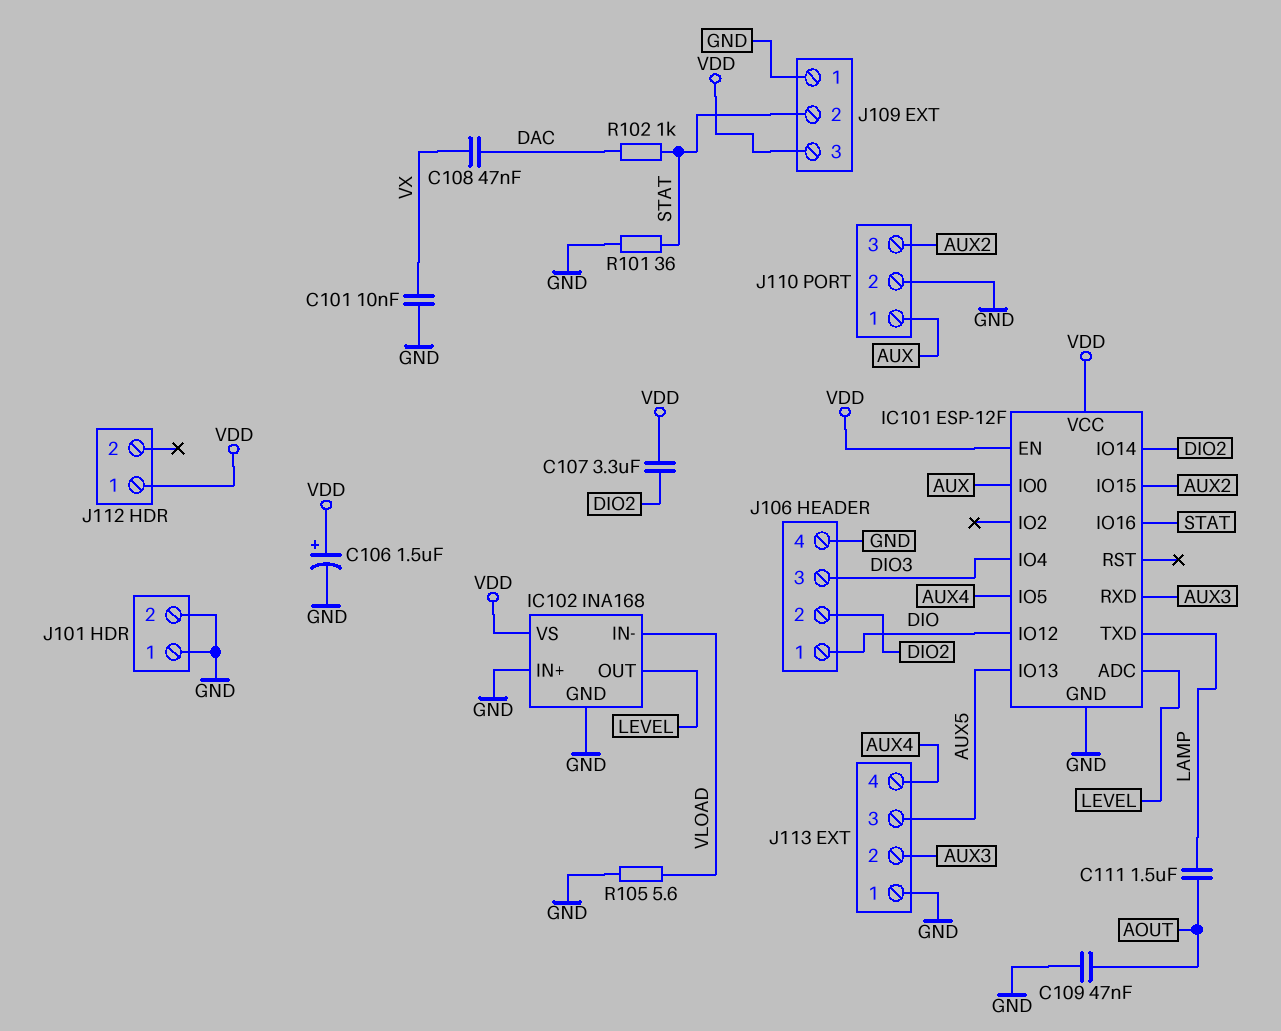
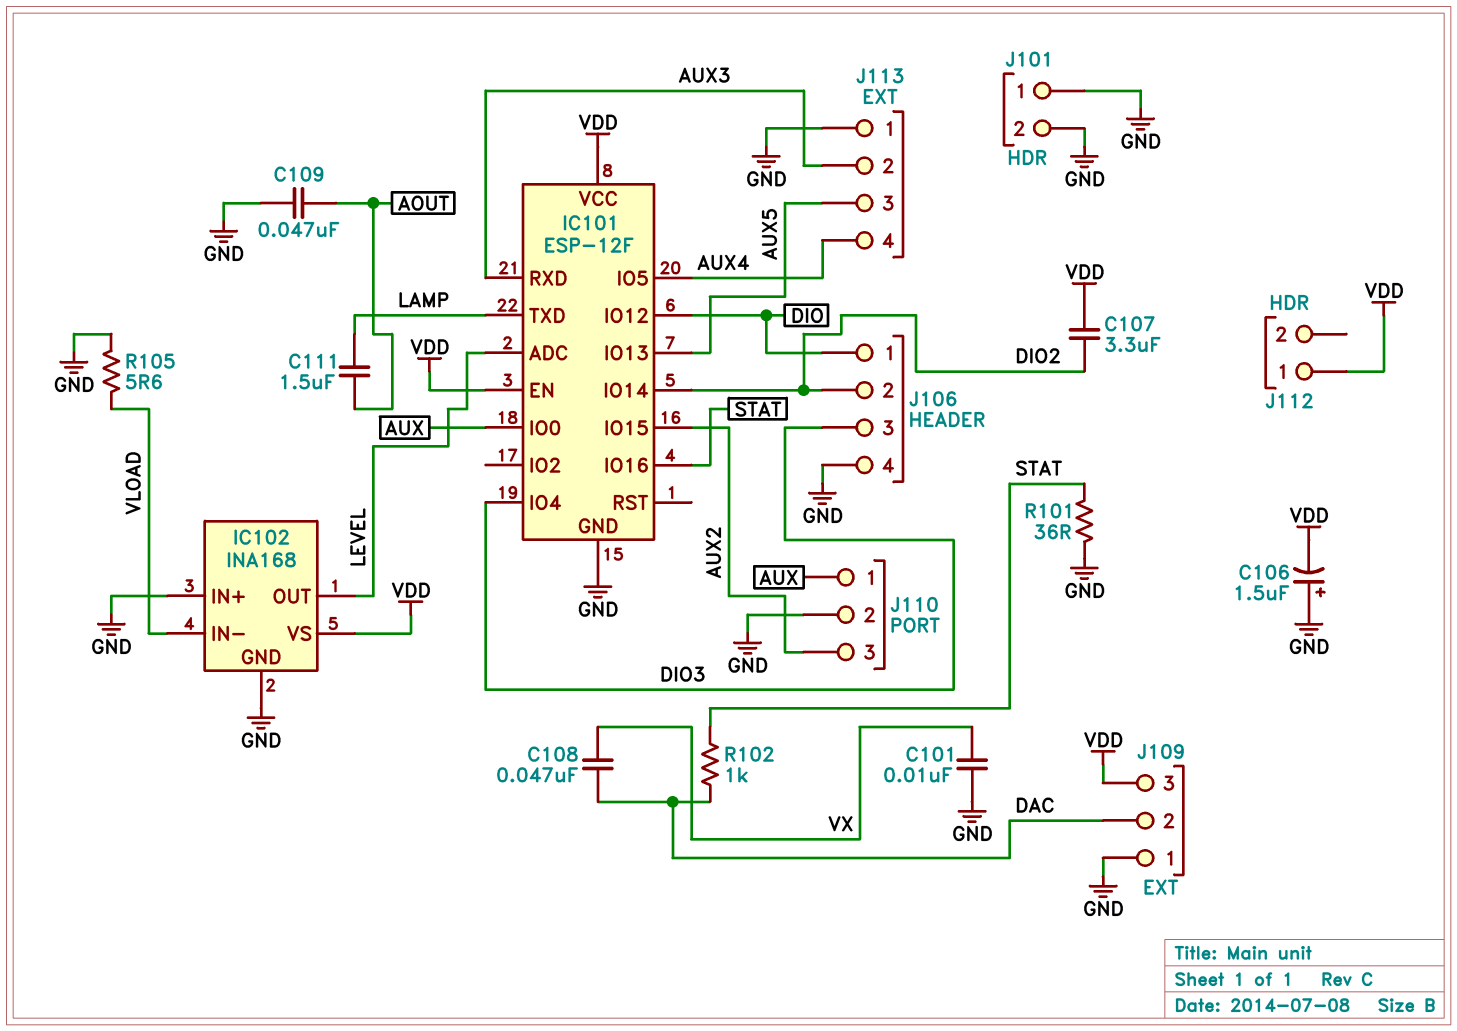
C106: 1.5uF (plus VDD, minus GND) -> 1.5uF (plus GND, minus VDD)
J109 pin 2: STAT -> DAC

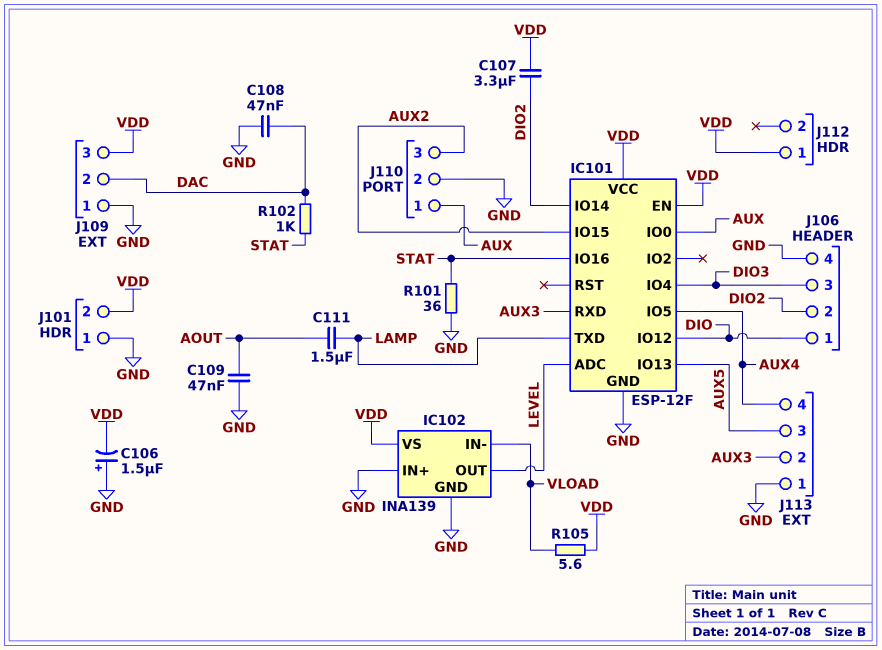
C101: 10nF (GND, VX) -> none
C108: 47nF (DAC, VX) -> 47nF (DAC, GND)
IC102: INA168 -> INA139
J101 pin 2: GND -> VDD
R105: 5.6 (GND, VLOAD) -> 5.6 (VDD, VLOAD)

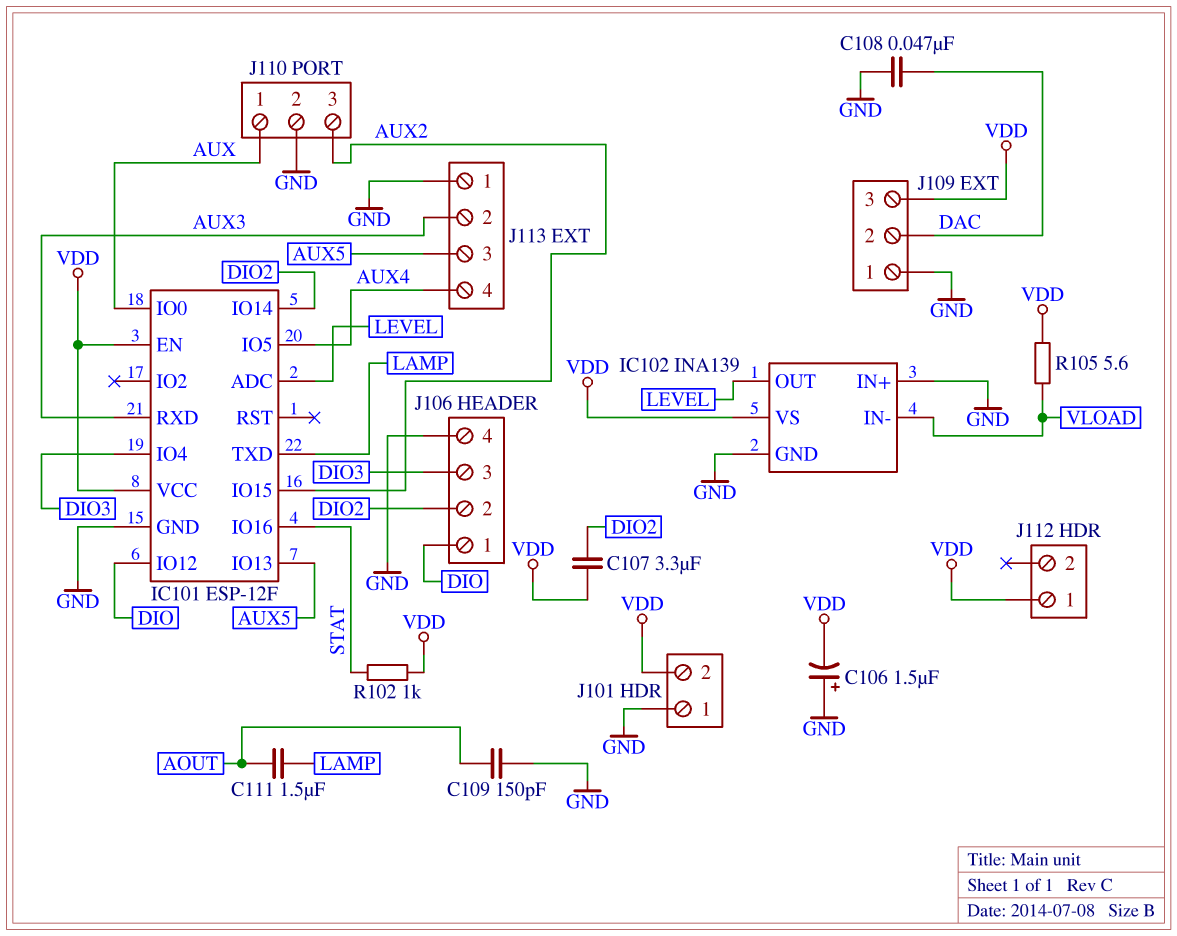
C109: 47nF (AOUT, GND) -> 150pF (AOUT, GND)
R101: 36 (GND, STAT) -> none
R102: 1k (DAC, STAT) -> 1k (STAT, VDD)

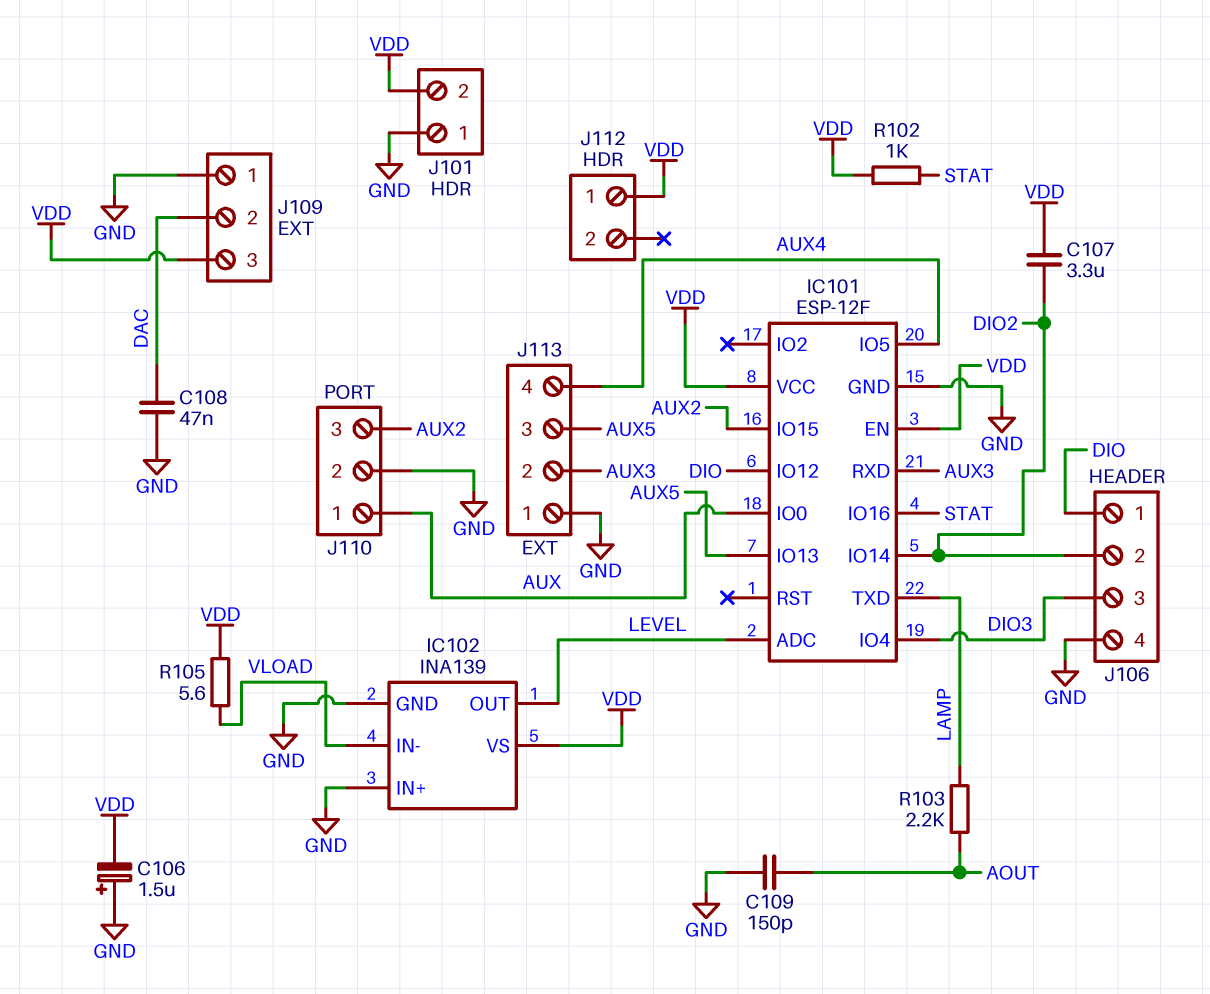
C111: 1.5uF (AOUT, LAMP) -> none
R103: none -> 2.2k (AOUT, LAMP)

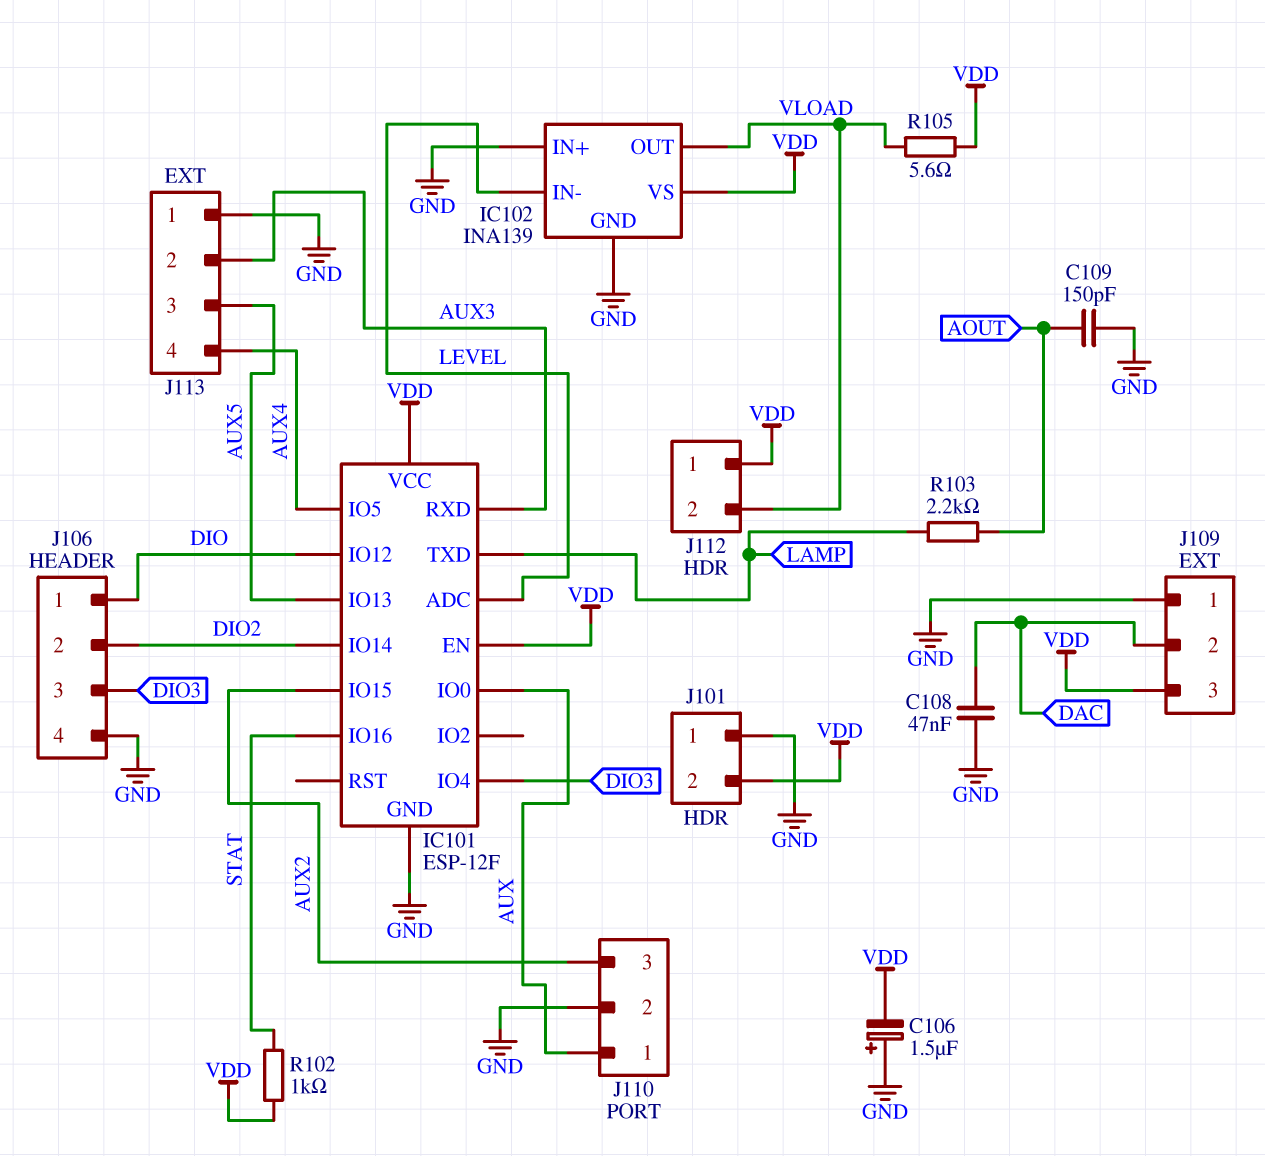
C107: 3.3uF (DIO2, VDD) -> none
IC102 pin IN-: VLOAD -> LEVEL
IC102 pin OUT: LEVEL -> VLOAD
J112 pin 2: none -> VLOAD

